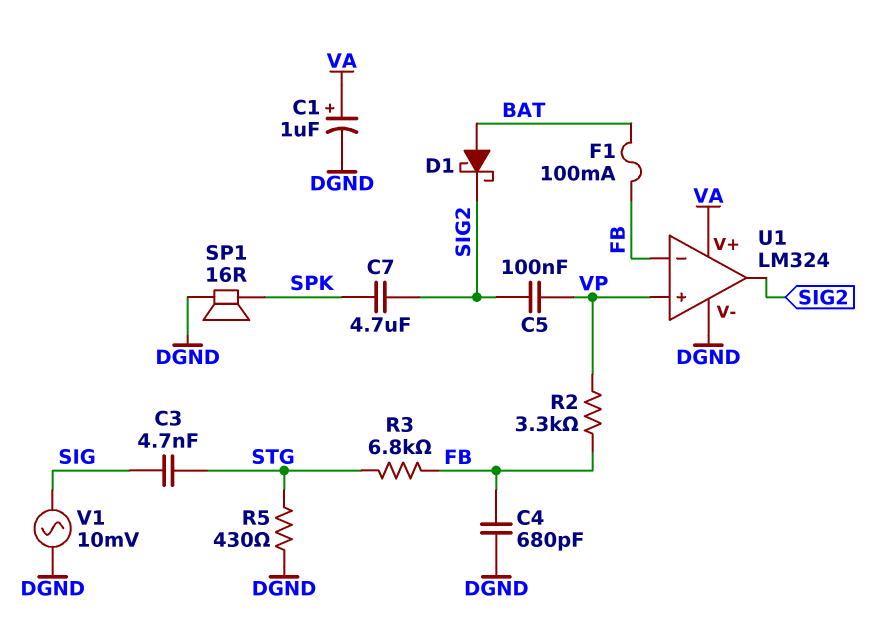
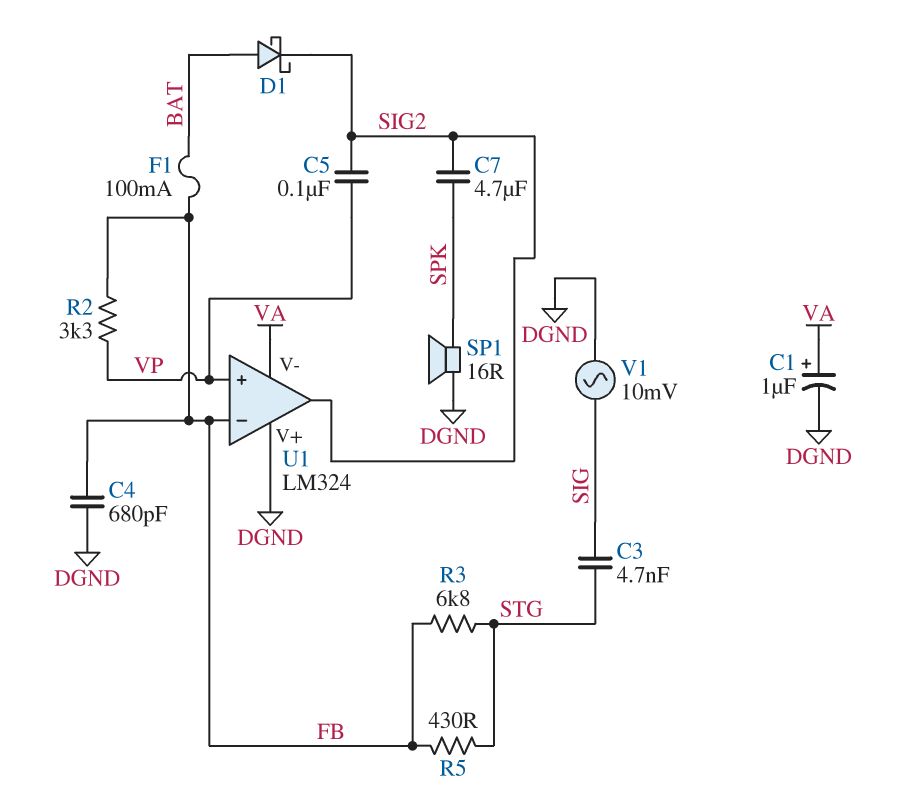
R5: 430 (DGND, STG) -> 430 (FB, STG)
U1 pin V+: VA -> DGND
U1 pin V-: DGND -> VA

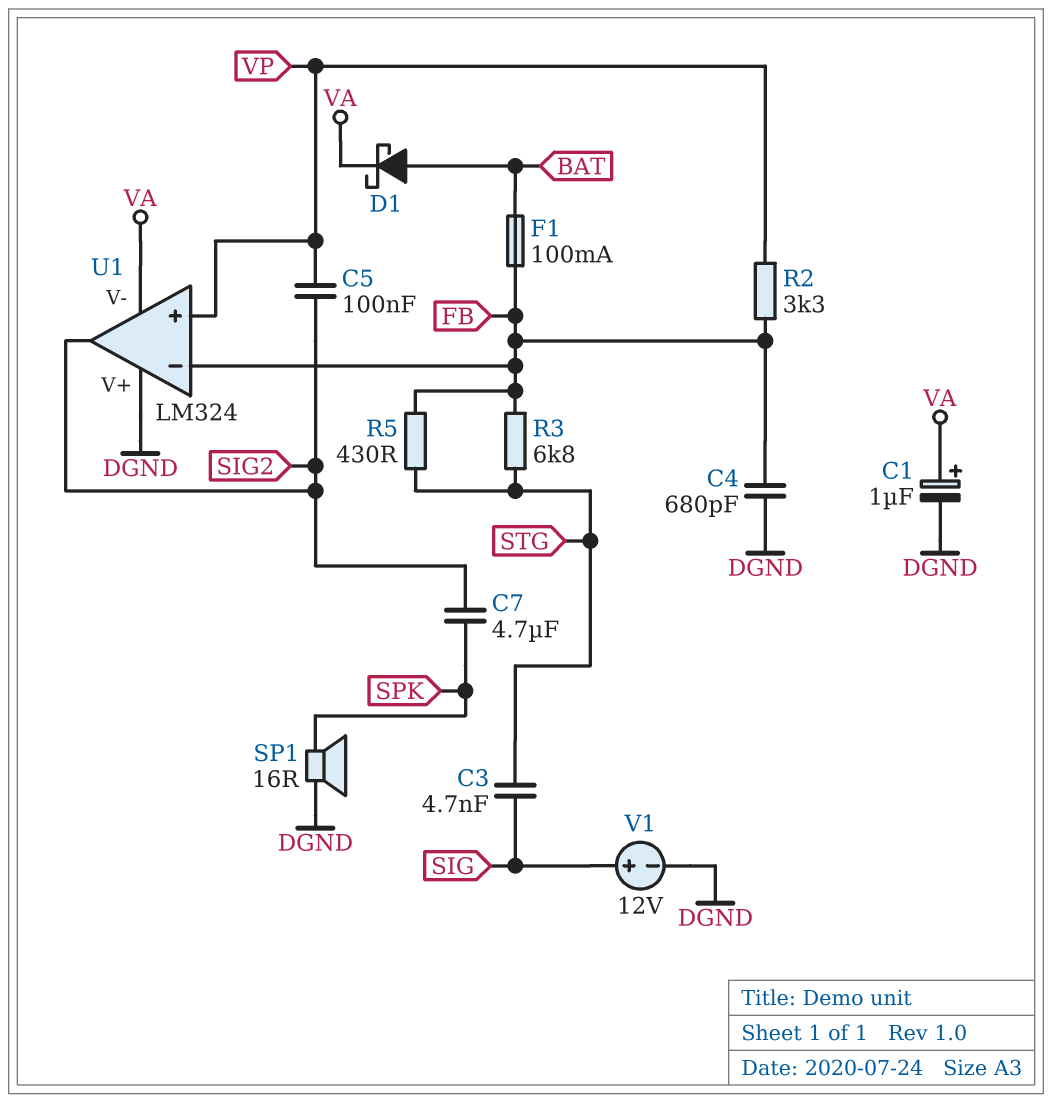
D1: schottky (A BAT, K SIG2) -> schottky (A BAT, K VA)
V1: AC 10mV (DGND, SIG) -> 12V (plus SIG, minus DGND)

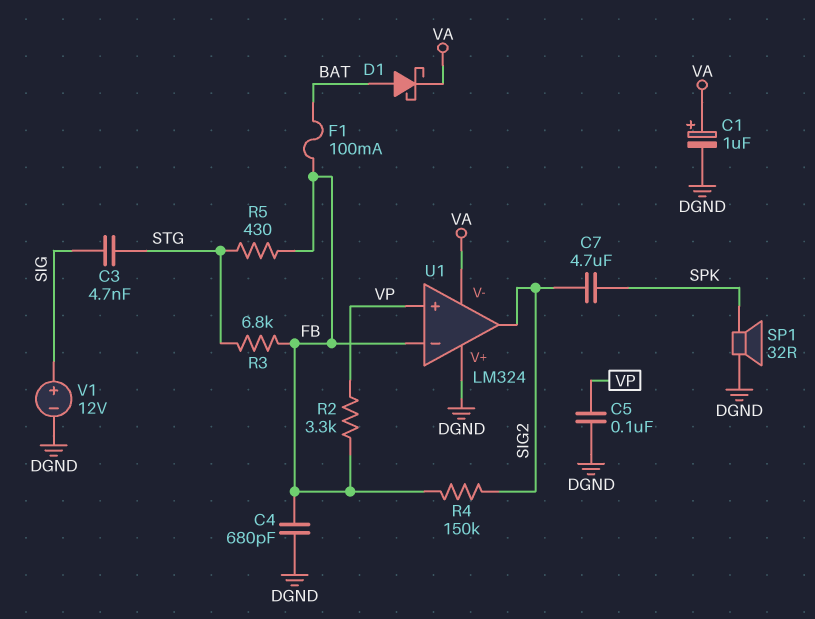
C5: 100nF (SIG2, VP) -> 100nF (DGND, VP)
R4: none -> 150k (FB, SIG2)
SP1: speaker 16R (DGND, SPK) -> speaker 32R (DGND, SPK)

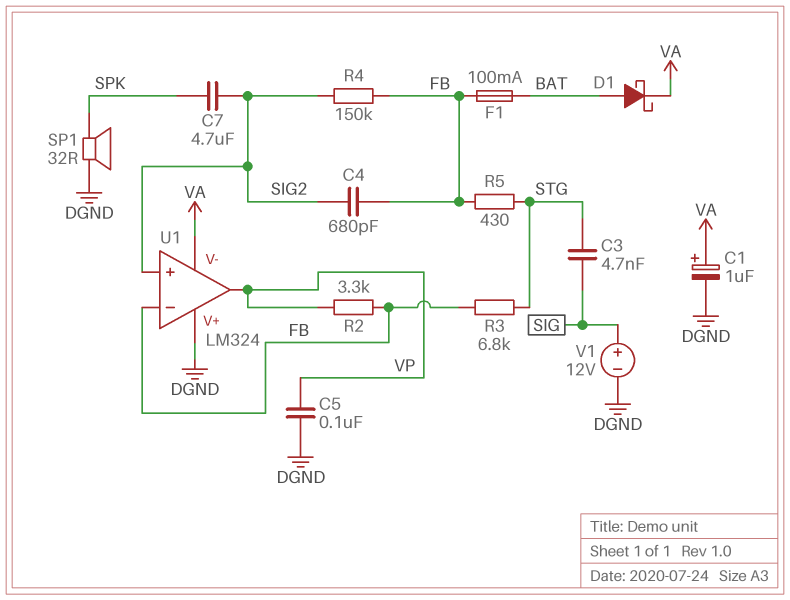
C4: 680pF (DGND, FB) -> 680pF (FB, SIG2)
U1 pin in+: VP -> SIG2
U1 pin out: SIG2 -> VP

